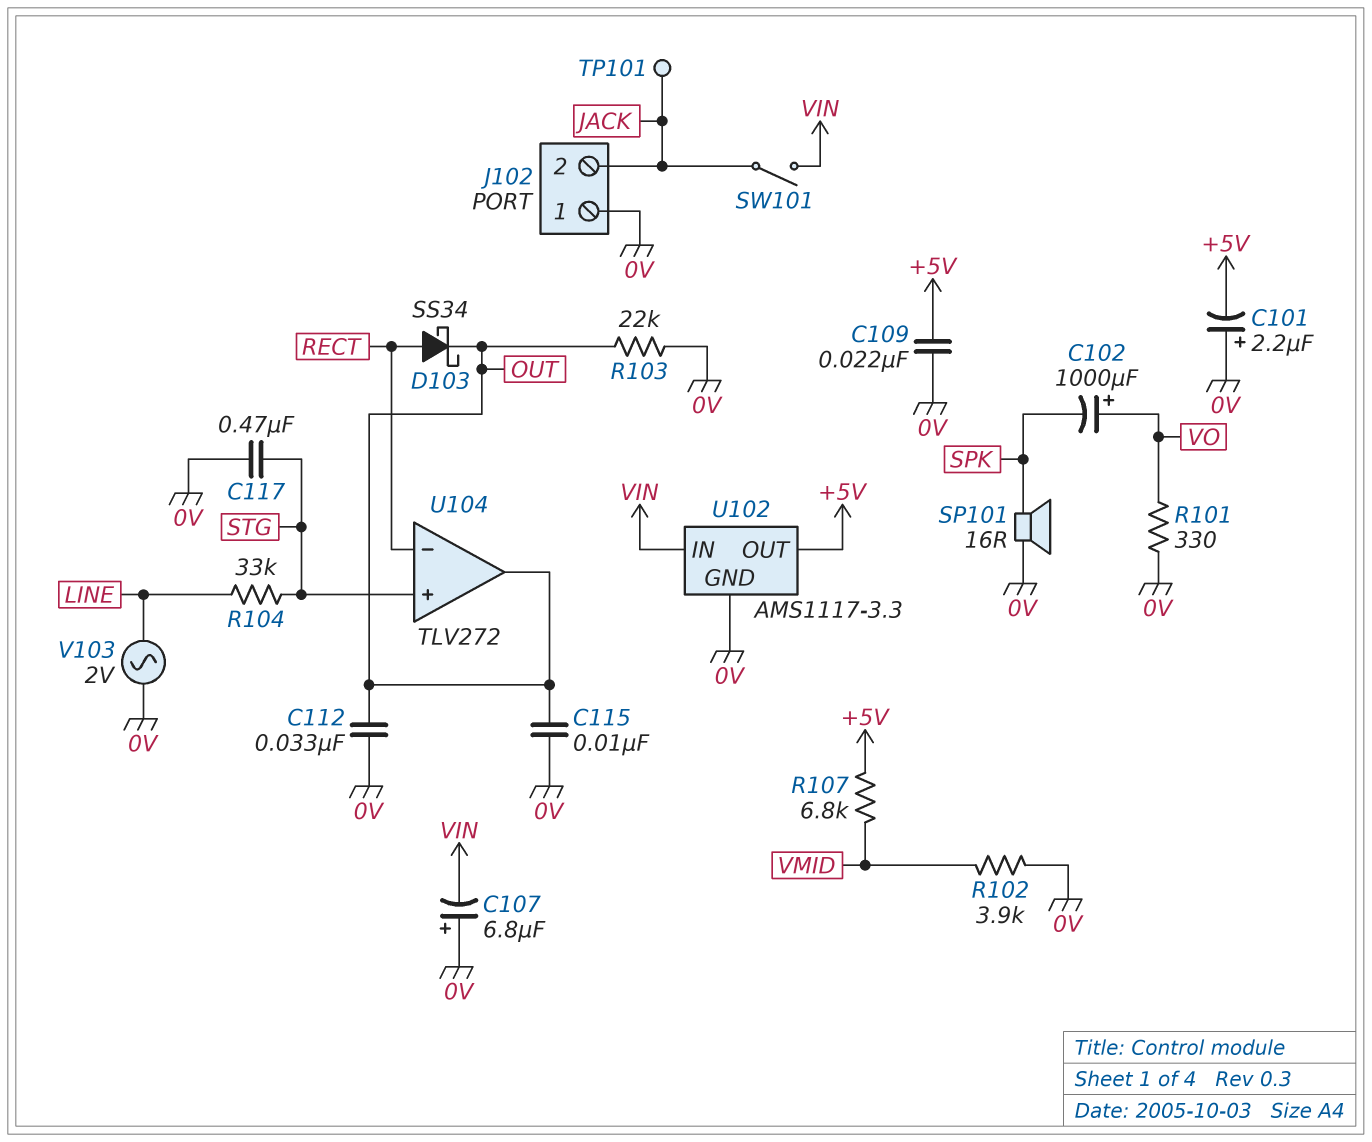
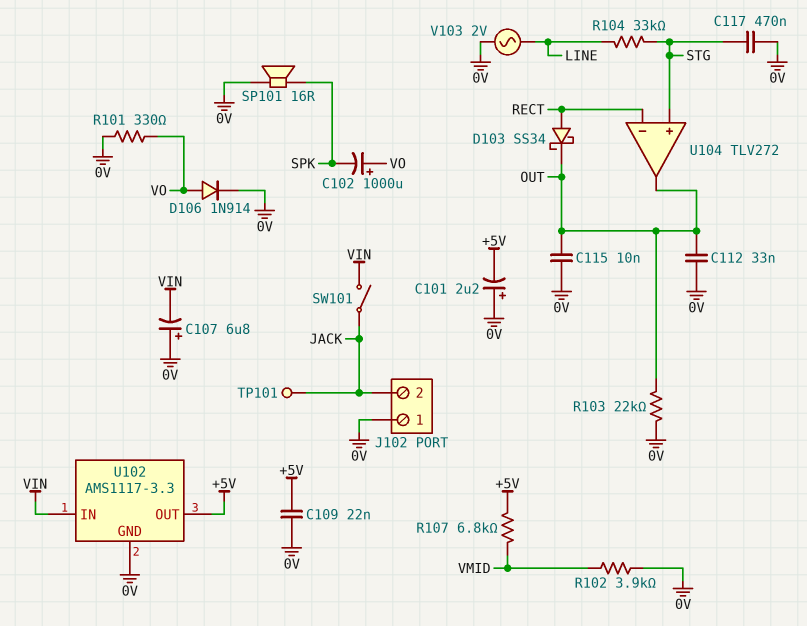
D106: none -> diode 1N914 (A VO, K 0V)

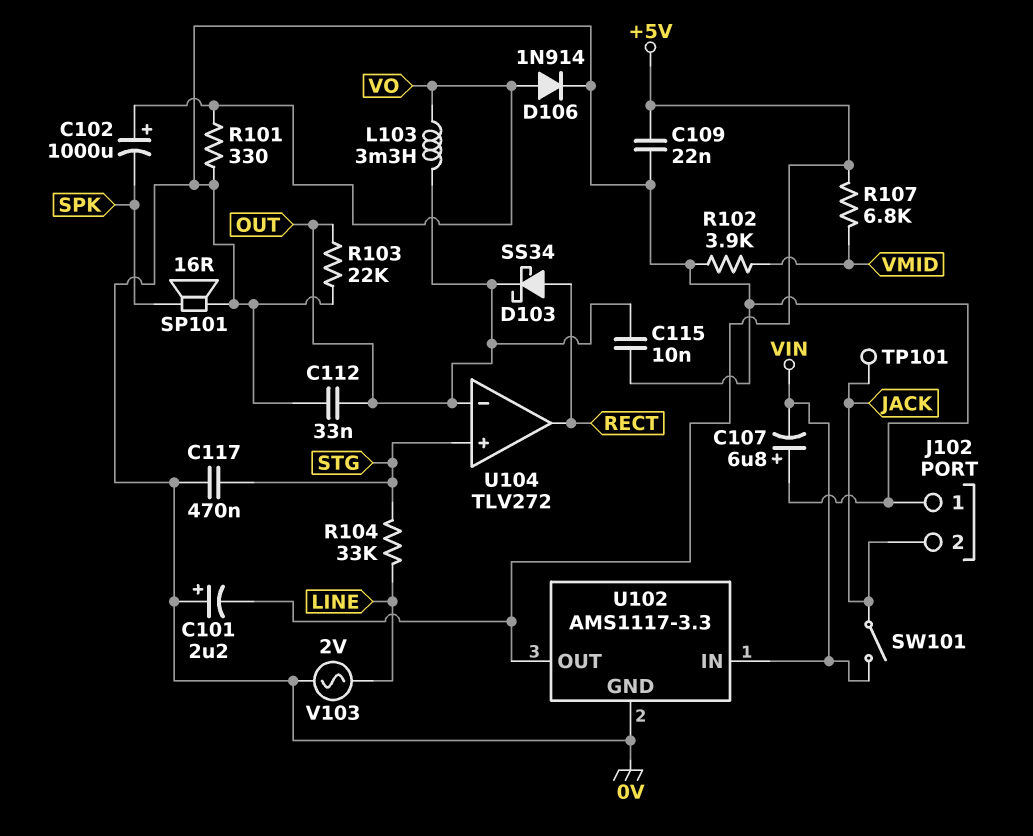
L103: none -> 3.3mH (OUT, VO)
U104 pin in-: RECT -> OUT
U104 pin out: OUT -> RECT

